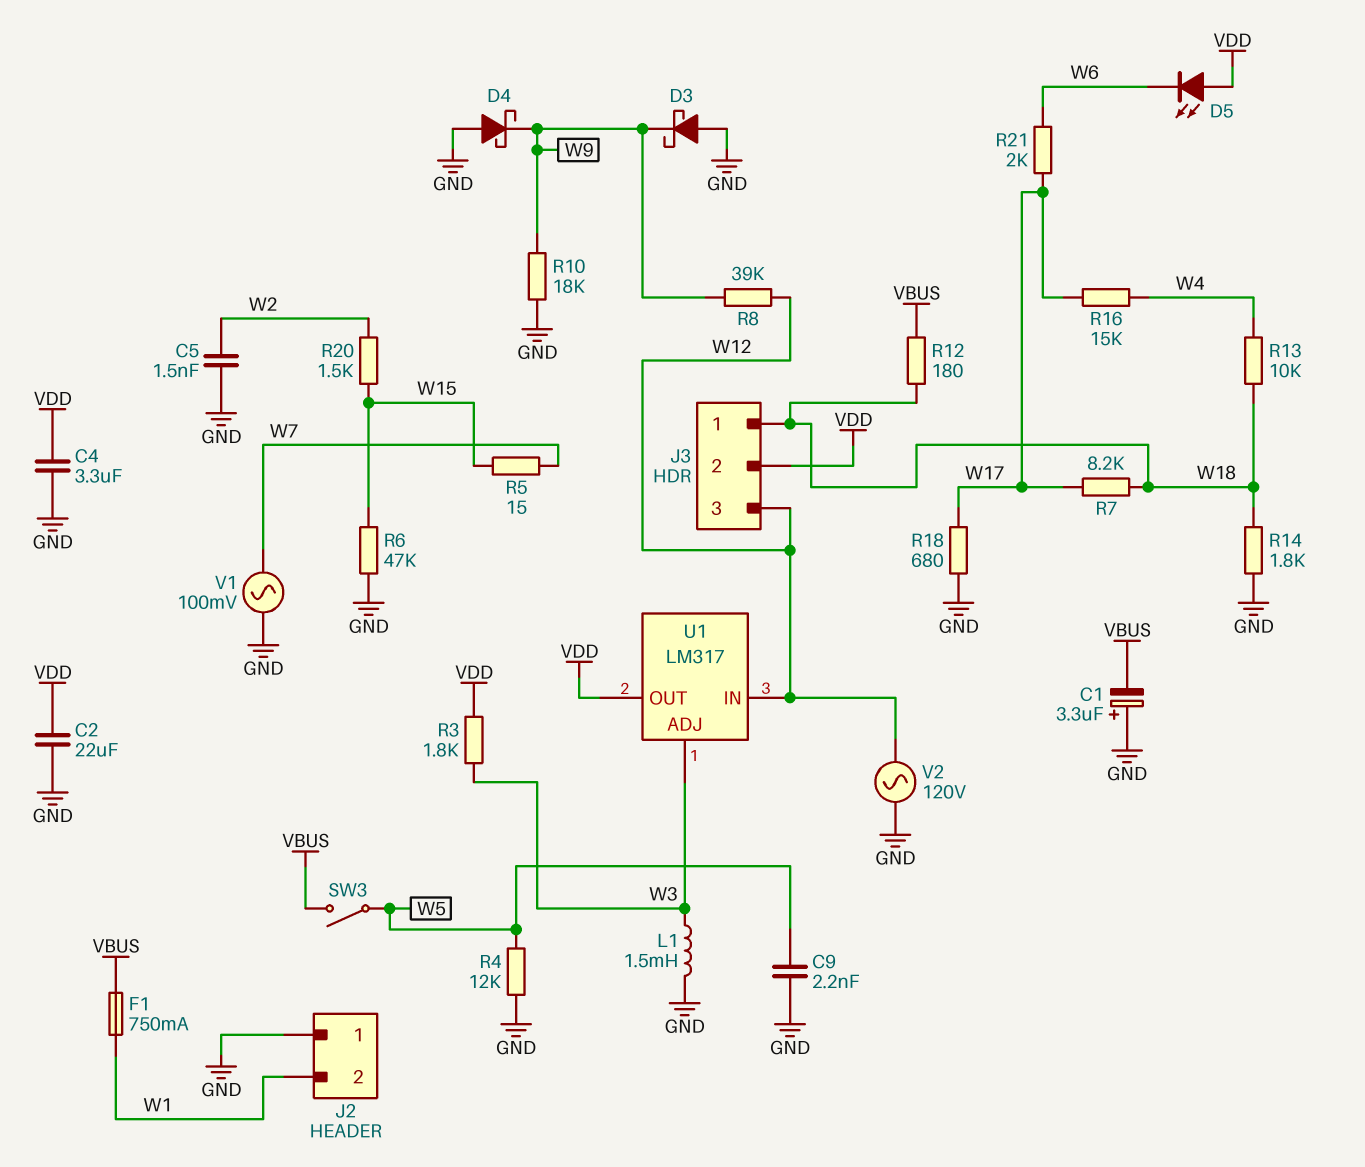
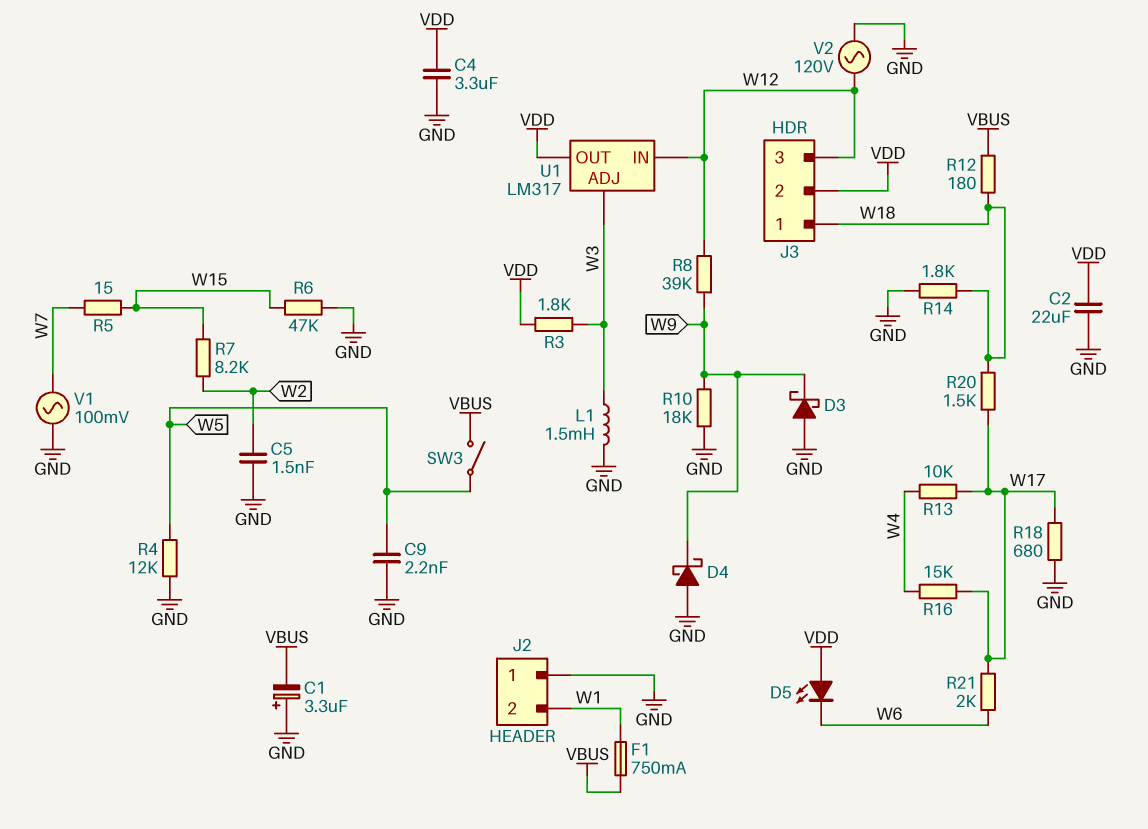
R7: 8.2k (W17, W18) -> 8.2k (W2, W15)
R13: 10k (W4, W18) -> 10k (W4, W17)
R20: 1.5k (W2, W15) -> 1.5k (W17, W18)

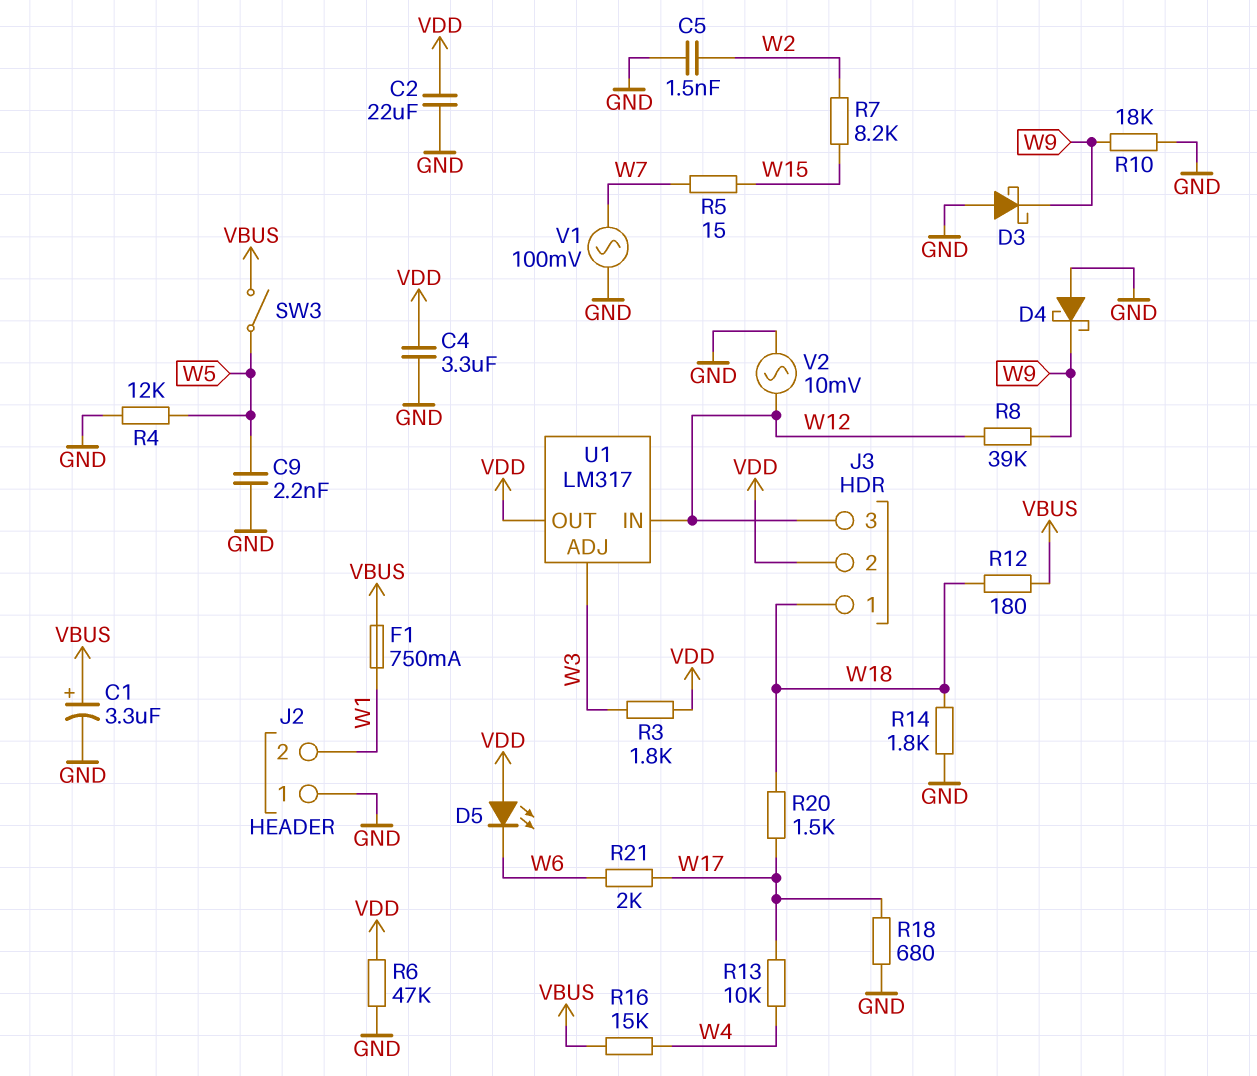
C1: 3.3uF (plus GND, minus VBUS) -> 3.3uF (plus VBUS, minus GND)
L1: 1.5mH (GND, W3) -> none
R6: 47k (GND, W15) -> 47k (GND, VDD)
R16: 15k (W4, W17) -> 15k (VBUS, W4)
V2: AC 120V (GND, W12) -> AC 10mV (GND, W12)

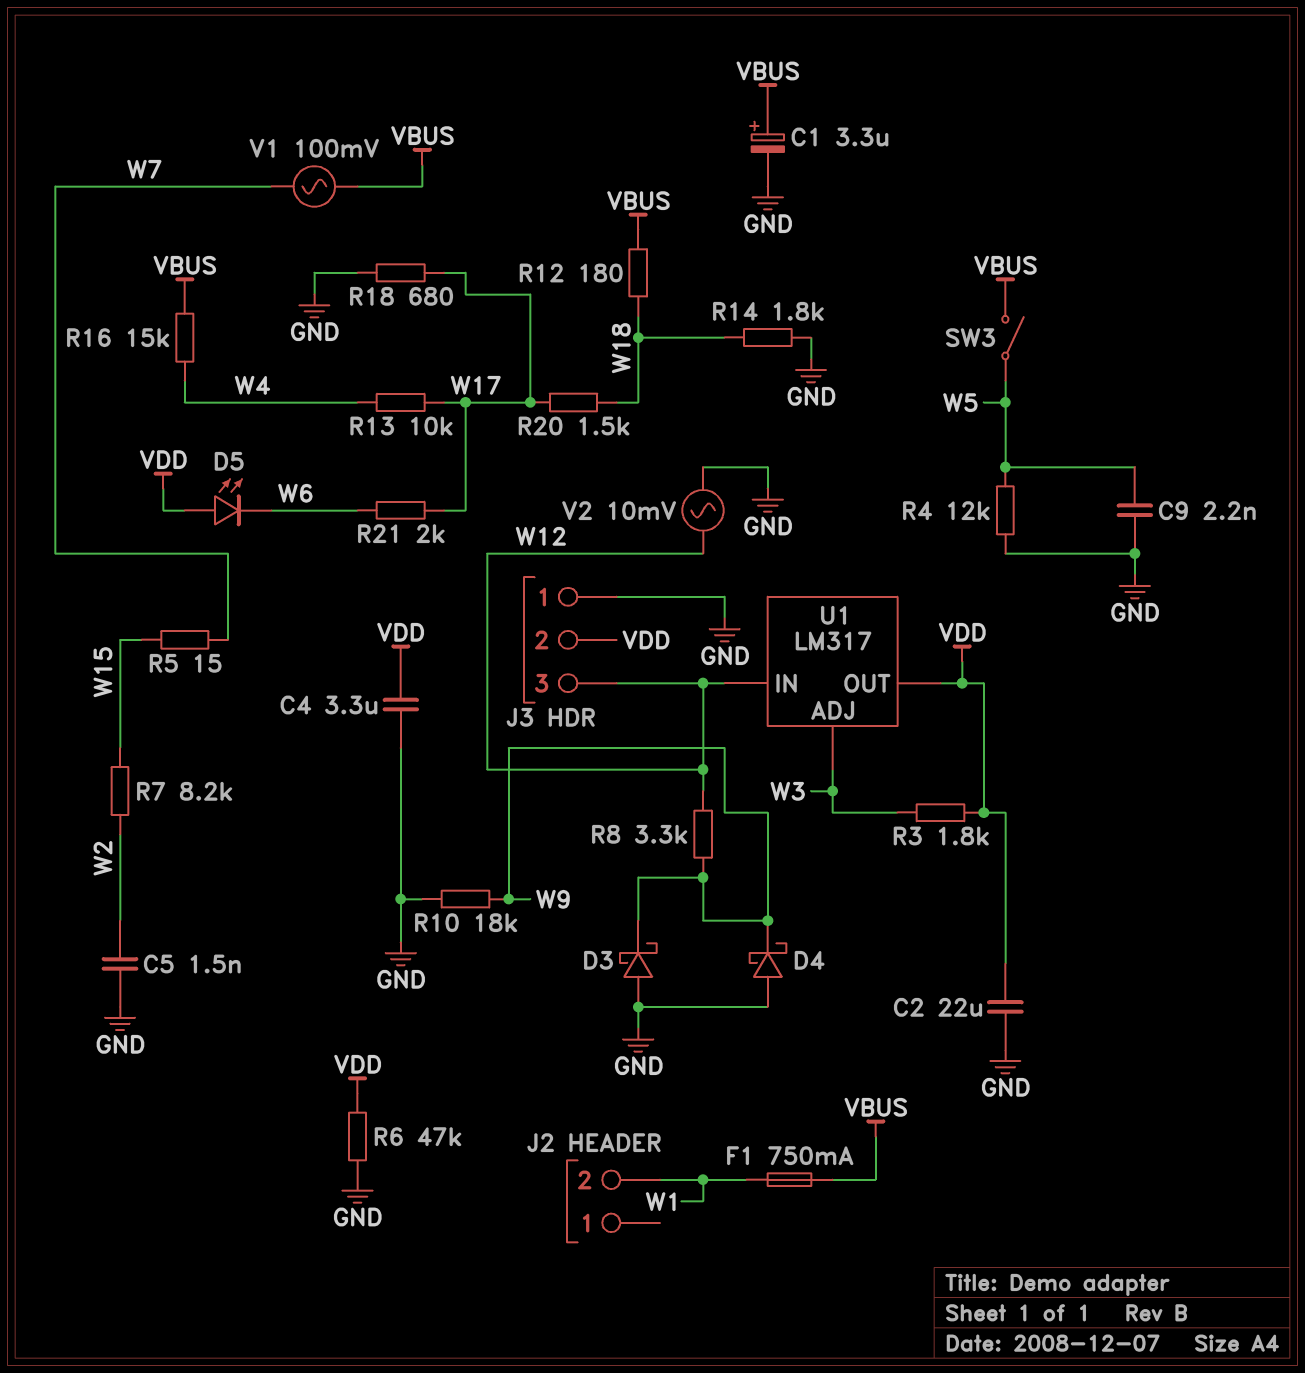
J2 pin 1: GND -> none
J3 pin 1: W18 -> GND
R8: 39k (W9, W12) -> 3.3k (W9, W12)
V1: AC 100mV (GND, W7) -> AC 100mV (VBUS, W7)

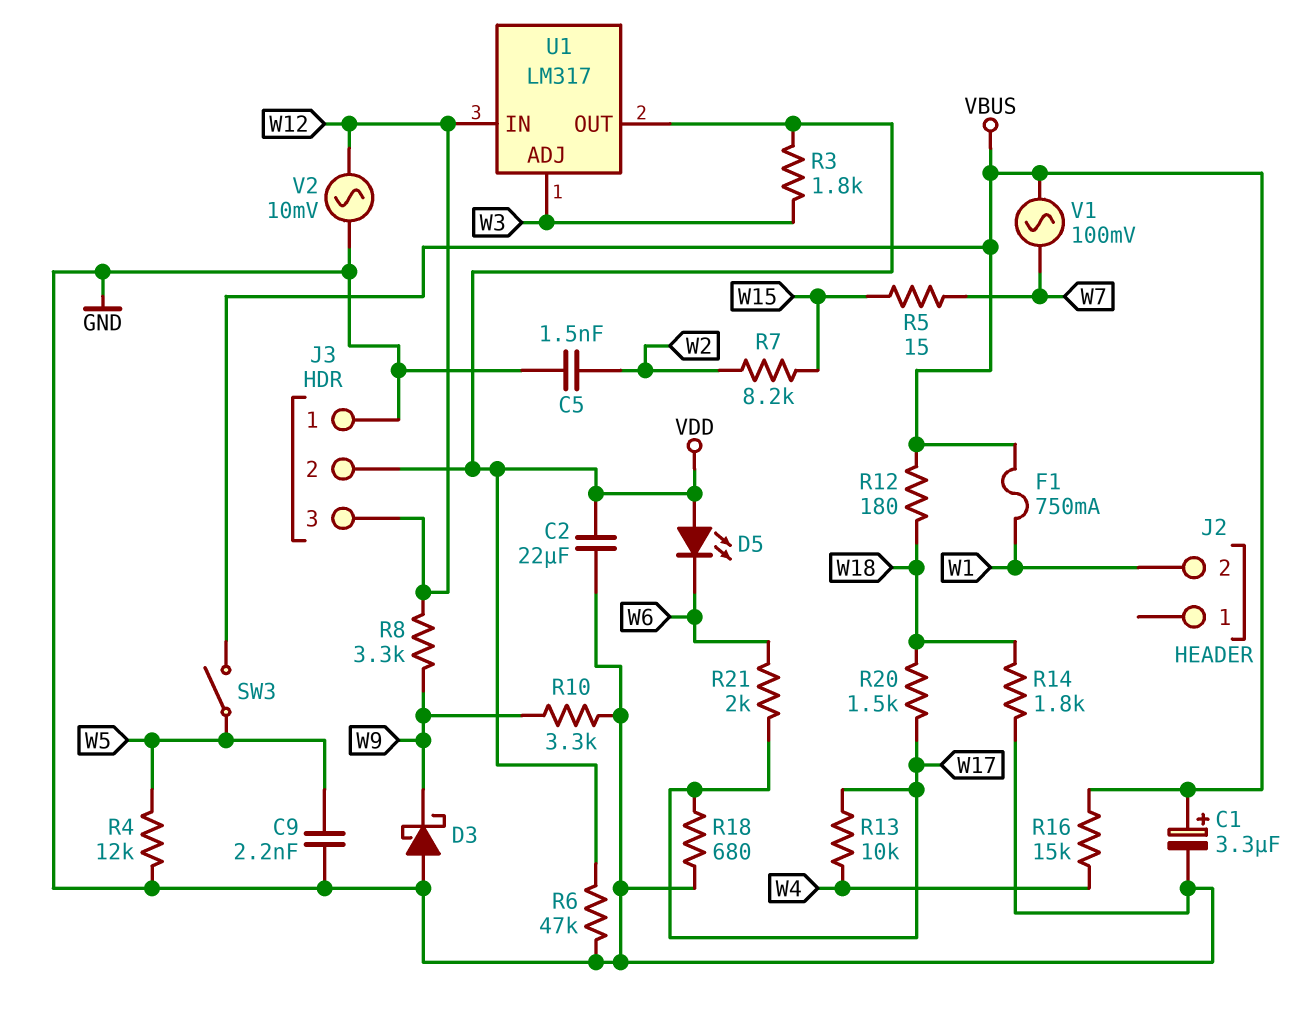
C4: 3.3uF (GND, VDD) -> none
D4: schottky (A GND, K W9) -> none
R10: 18k (GND, W9) -> 3.3k (GND, W9)

